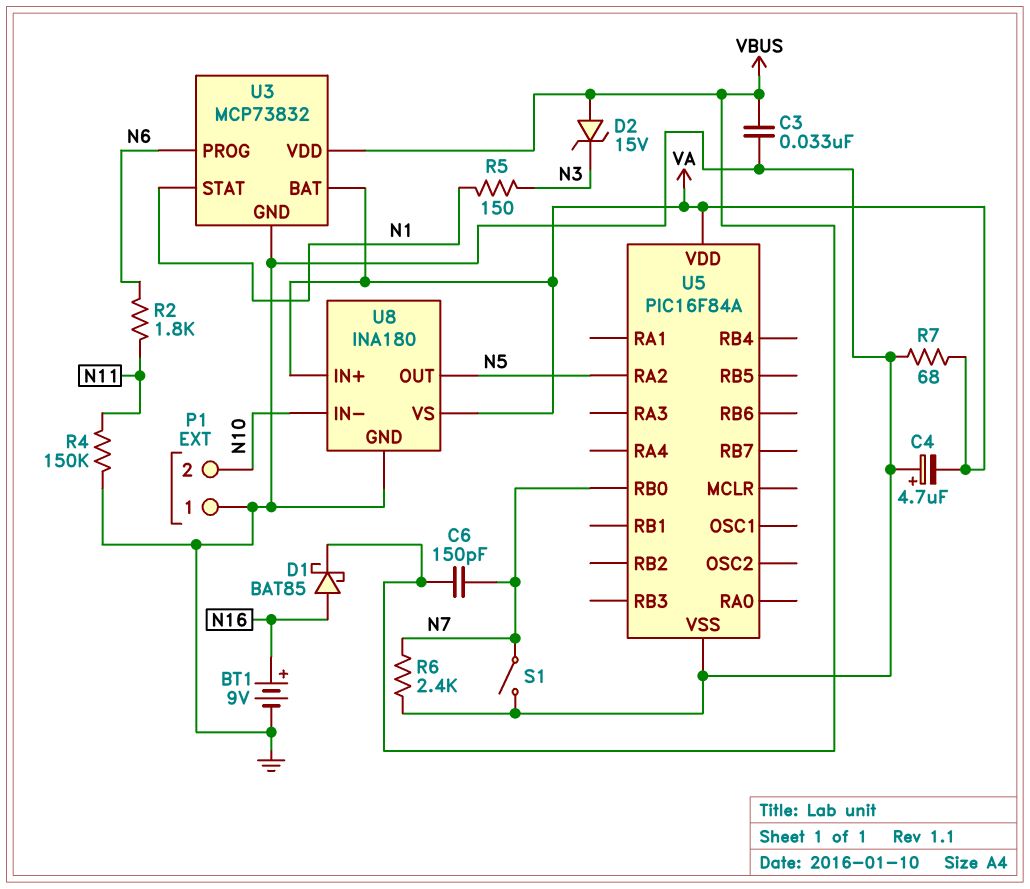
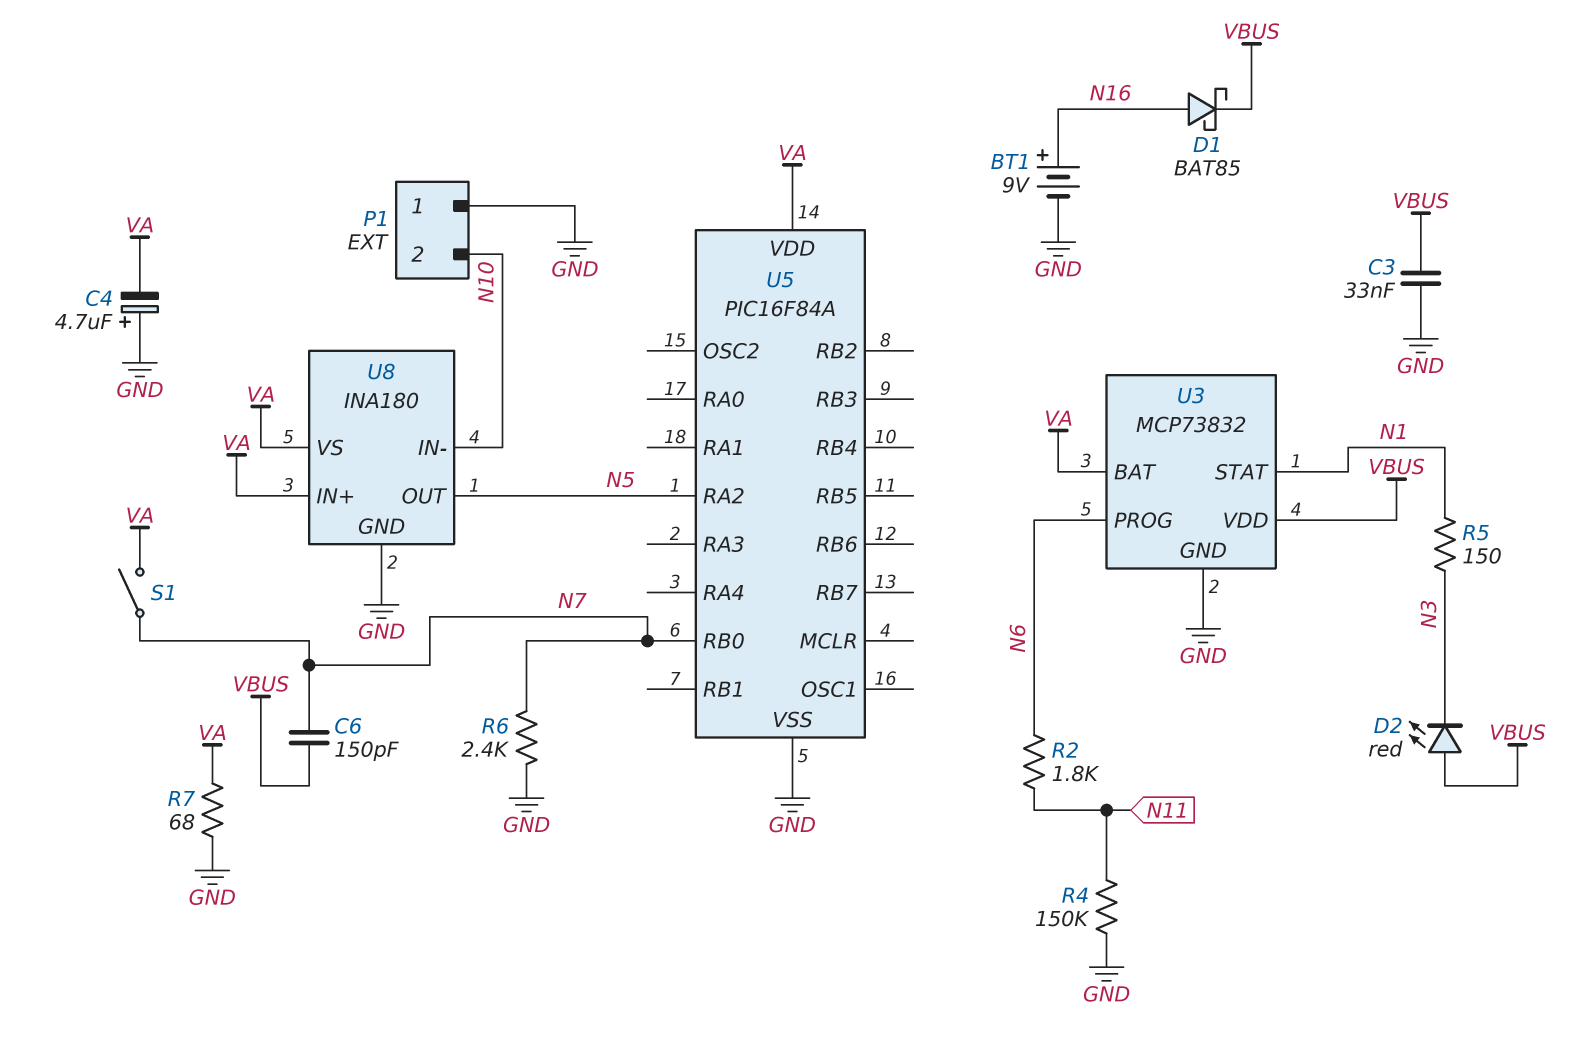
D2: zener 15V (A VBUS, K N3) -> LED red (A VBUS, K N3)
S1: switch (GND, N7) -> switch (N7, VA)

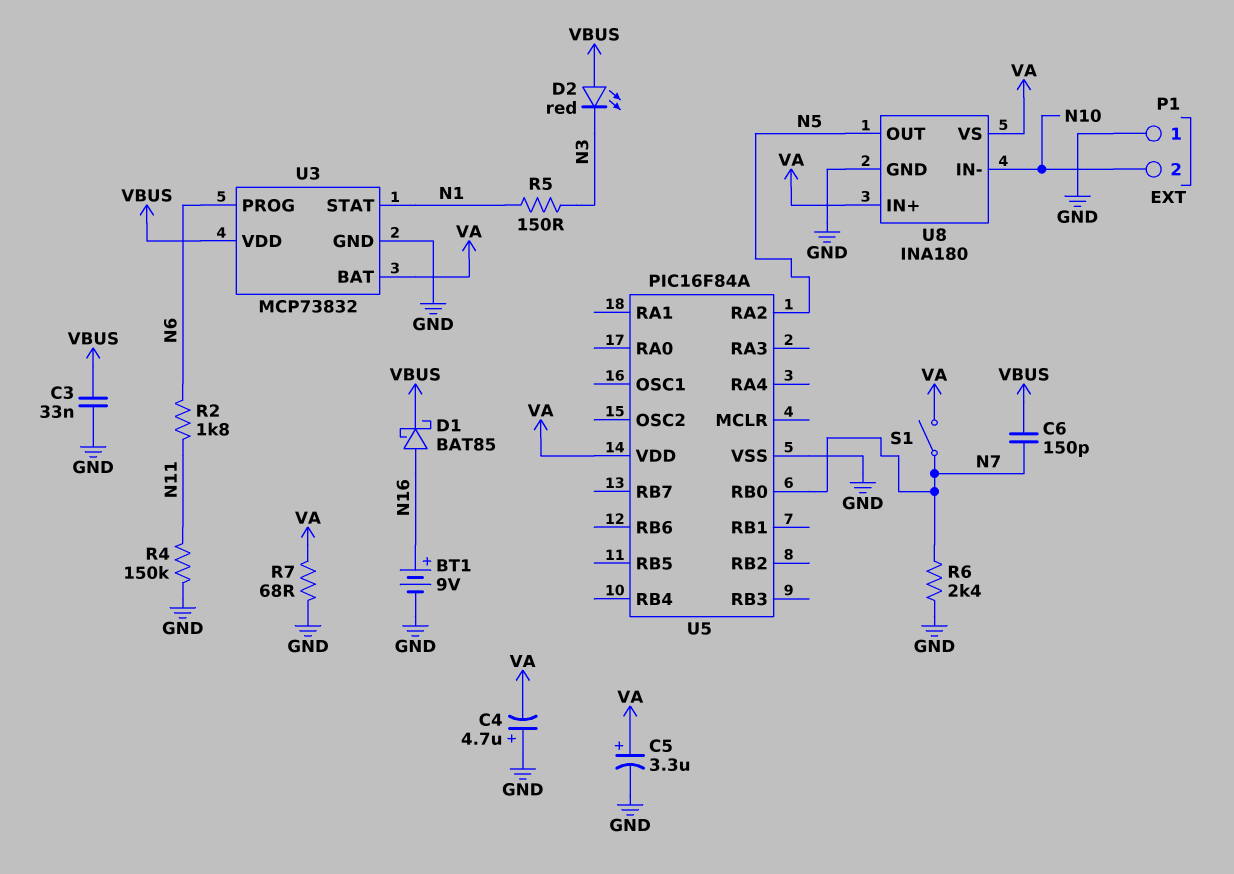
C5: none -> 3.3uF (plus VA, minus GND)

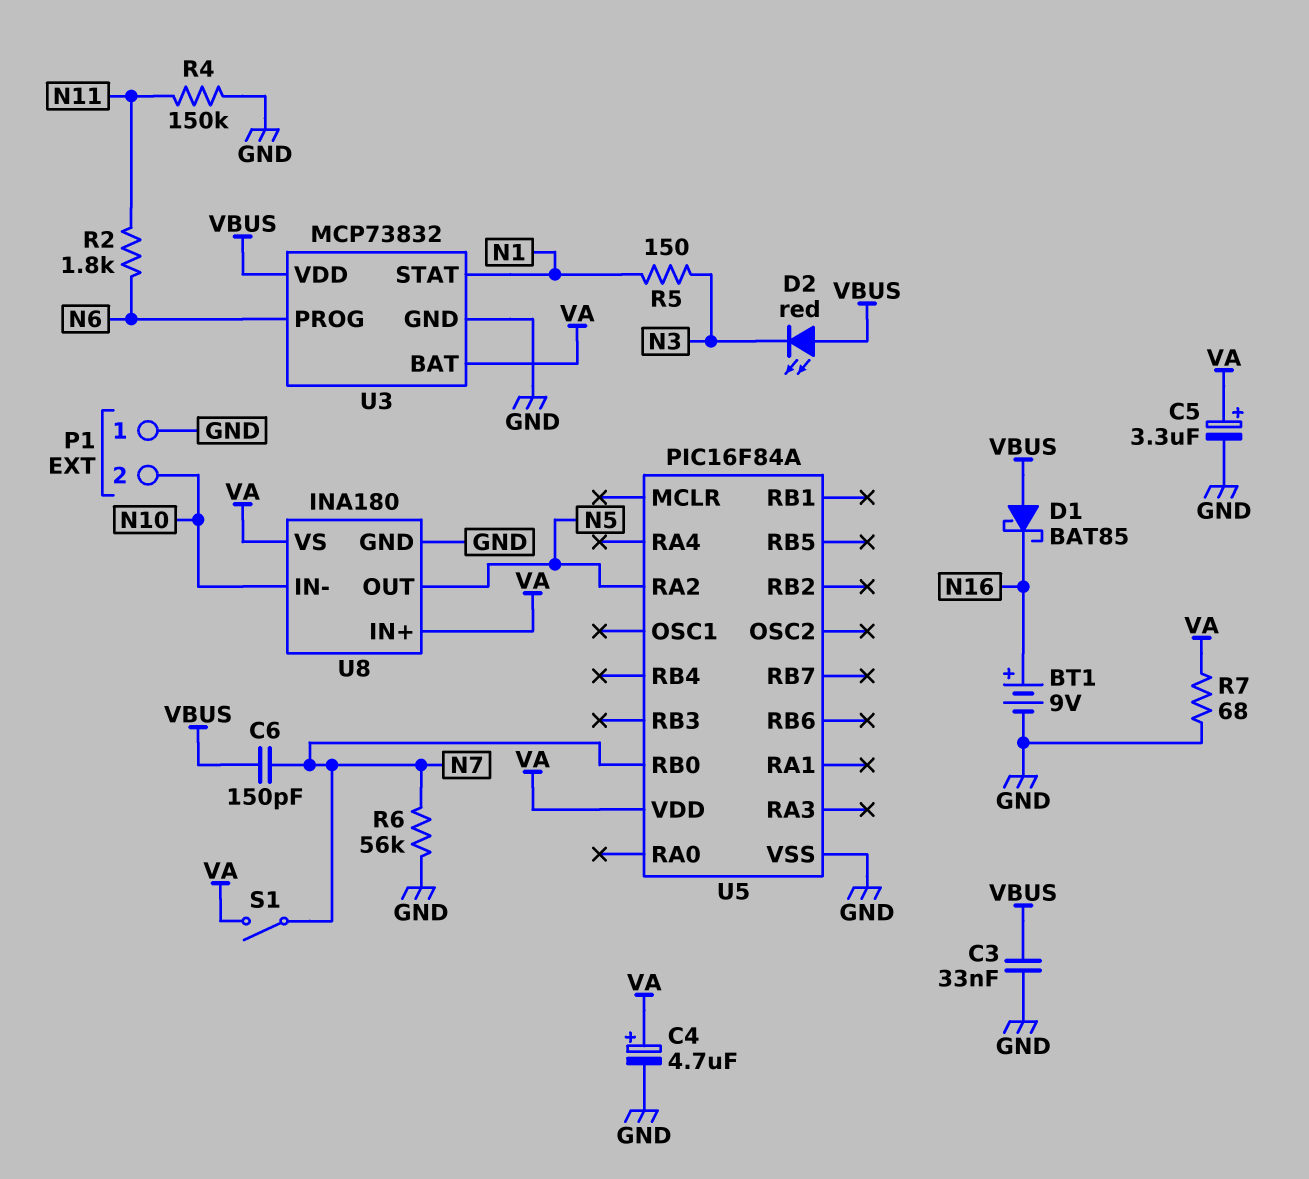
C4: 4.7uF (plus GND, minus VA) -> 4.7uF (plus VA, minus GND)
D1: schottky BAT85 (A N16, K VBUS) -> schottky BAT85 (A VBUS, K N16)
R6: 2.4k (GND, N7) -> 56k (GND, N7)

